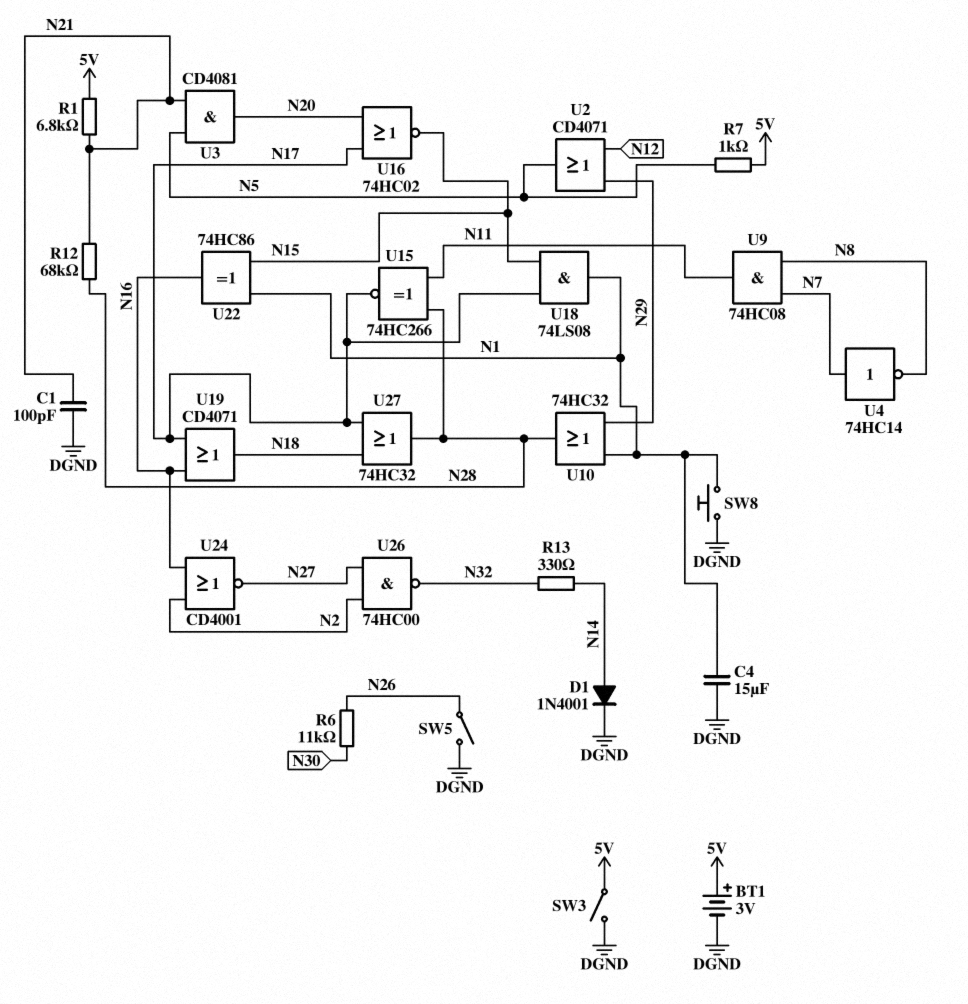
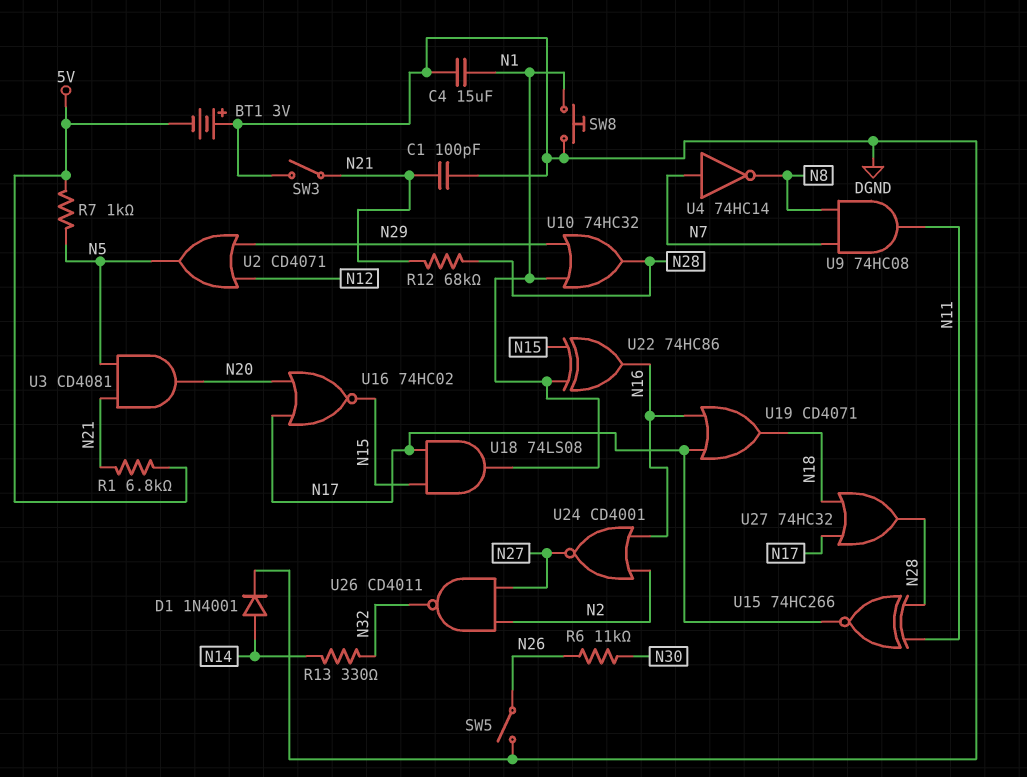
BT1: 3V (plus 5V, minus DGND) -> 3V (plus DGND, minus 5V)
SW3: switch (5V, DGND) -> switch (DGND, N21)
U26: NAND 74HC00 (in N2, in N27, out N32) -> NAND CD4011 (in N2, in N27, out N32)

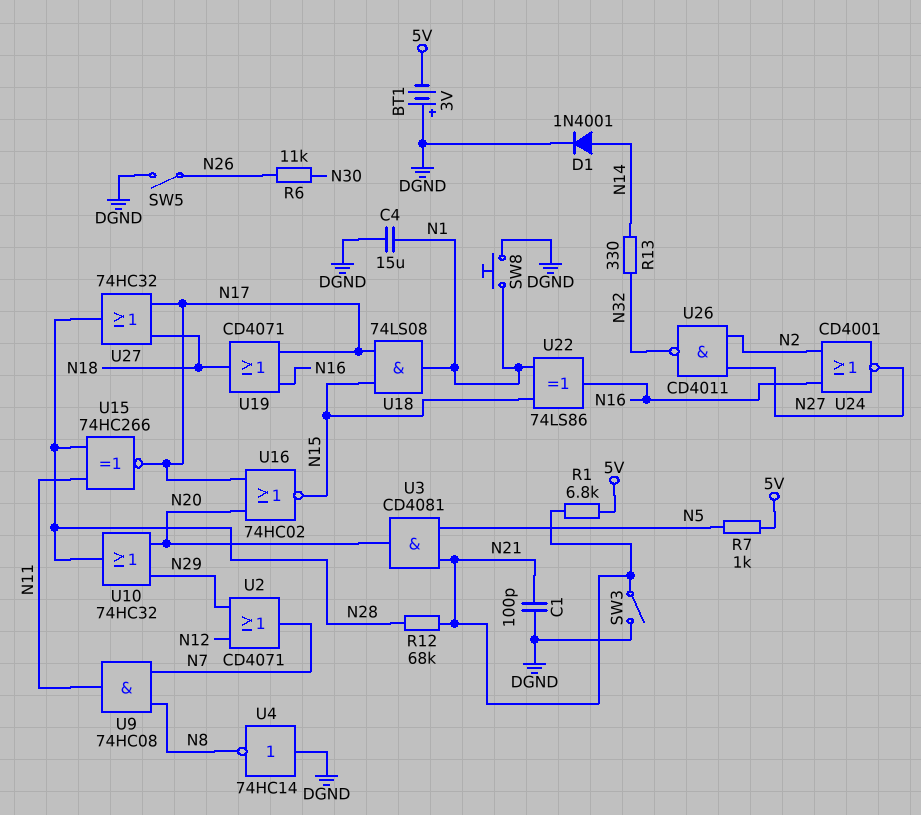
U2: OR CD4071 (in N12, in N29, out N5) -> OR CD4071 (in N12, in N29, out N7)
U4: NOT 74HC14 (in N7, out N8) -> NOT 74HC14 (in DGND, out N8)
U10: OR 74HC32 (in N1, in N29, out N28) -> OR 74HC32 (in N20, in N29, out N28)
U22: XOR 74HC86 (in N1, in N15, out N16) -> XOR 74LS86 (in N1, in N15, out N16)

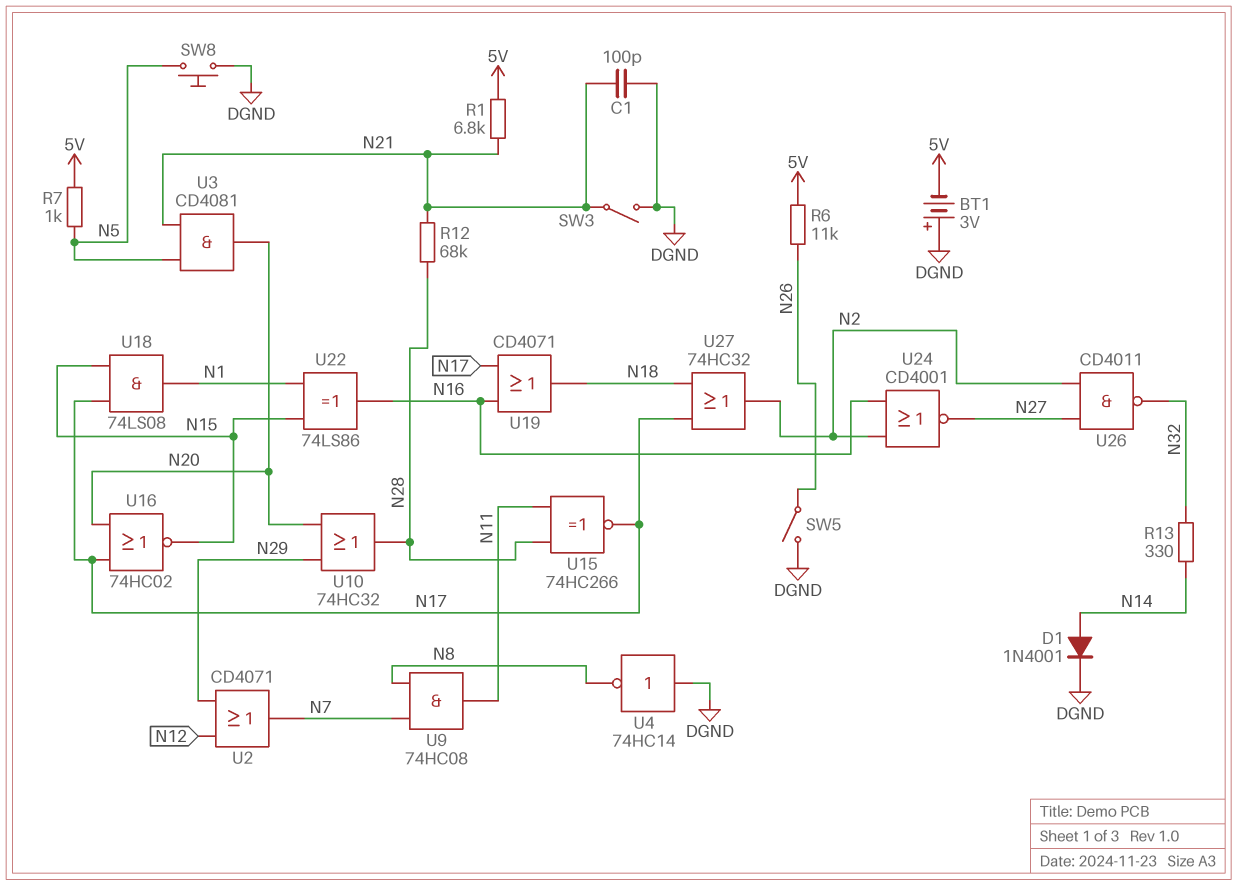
C4: 15uF (DGND, N1) -> none
R6: 11k (N26, N30) -> 11k (5V, N26)
SW8: button (DGND, N1) -> button (DGND, N5)
U27: OR 74HC32 (in N17, in N18, out N28) -> OR 74HC32 (in N17, in N18, out N2)

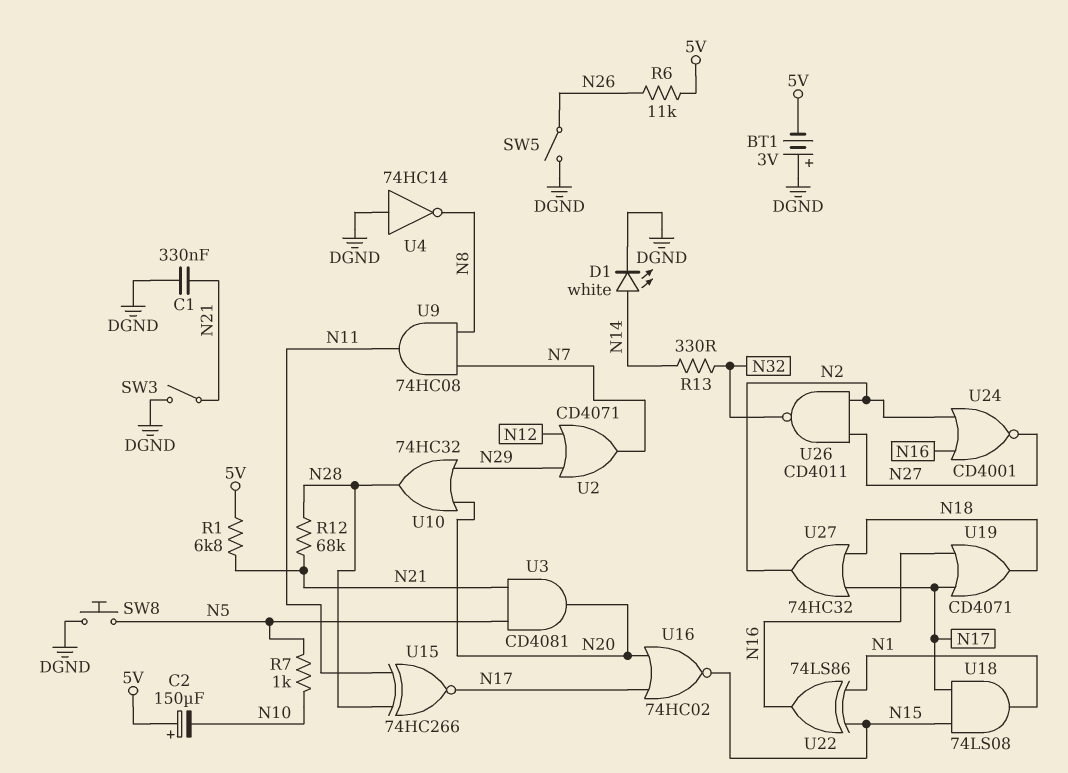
C1: 100pF (DGND, N21) -> 330nF (DGND, N21)
C2: none -> 150uF (plus 5V, minus N10)
D1: diode 1N4001 (A N14, K DGND) -> LED white (A N14, K DGND)
R7: 1k (5V, N5) -> 1k (N5, N10)

